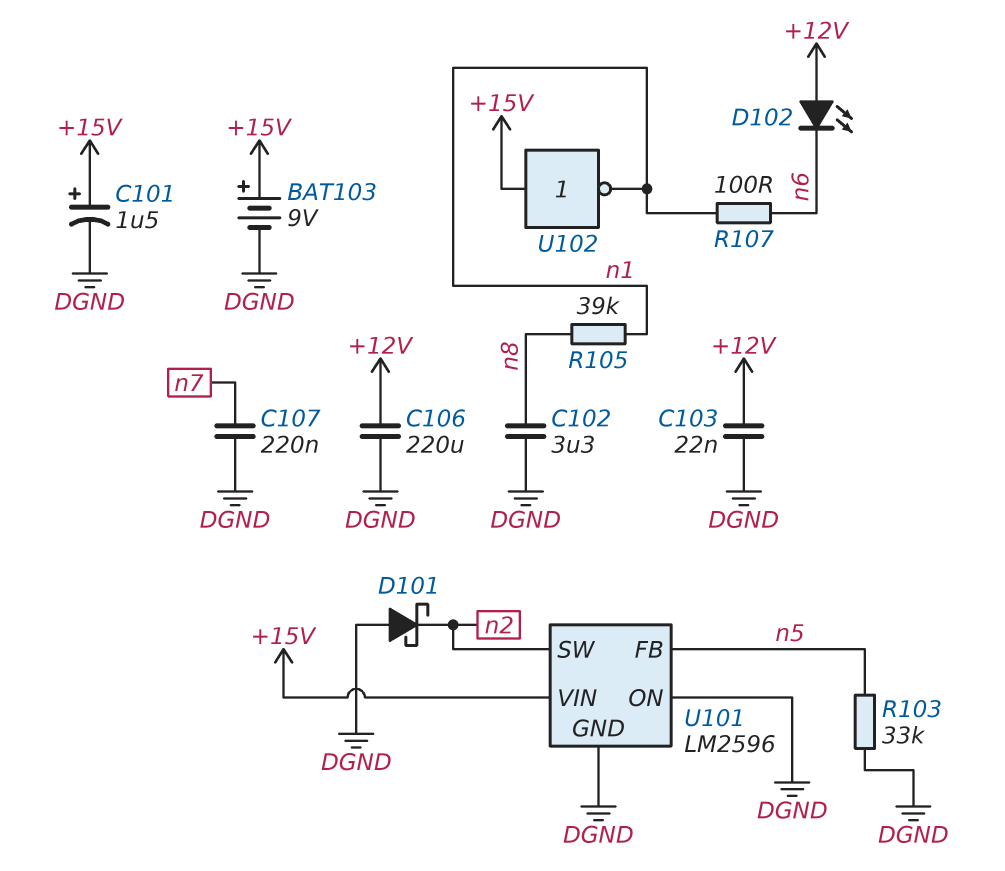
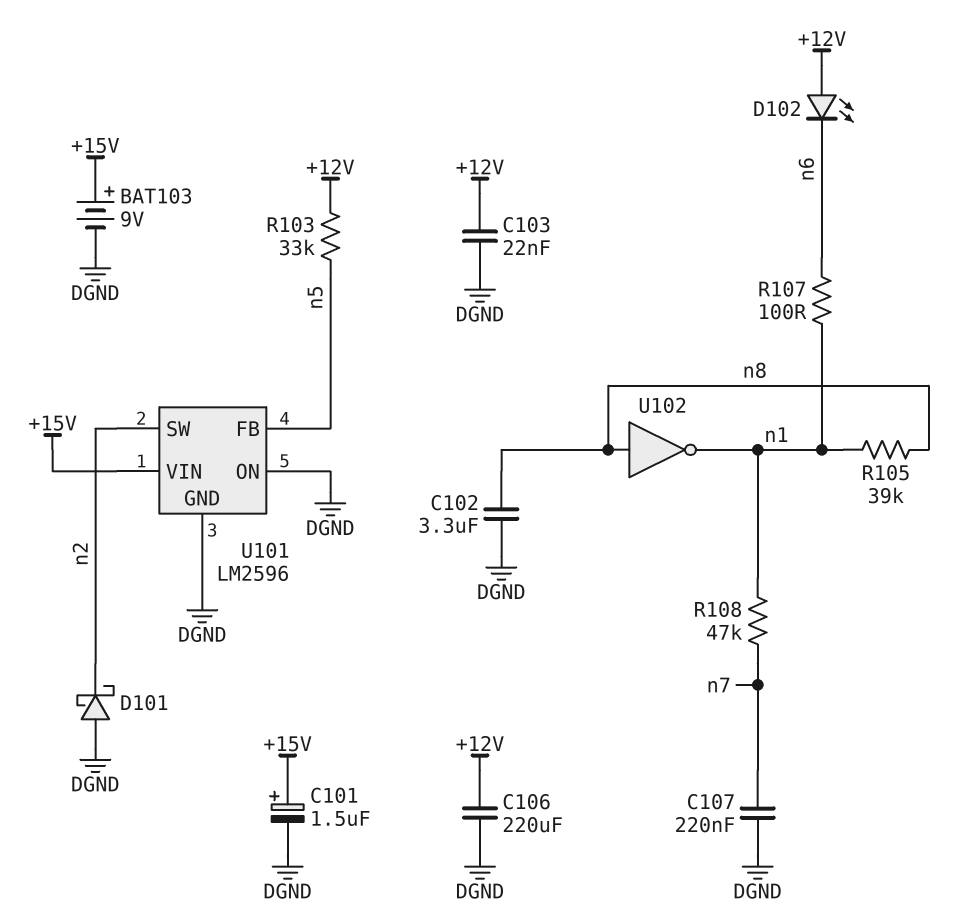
R103: 33k (DGND, n5) -> 33k (+12V, n5)
R108: none -> 47k (n1, n7)
U102: NOT (in +15V, out n1) -> NOT (in n8, out n1)

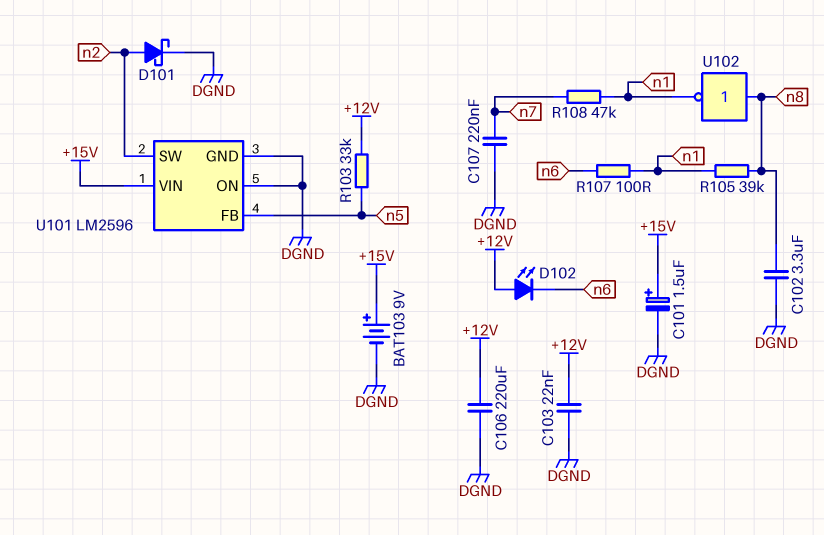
D101: schottky (A DGND, K n2) -> schottky (A n2, K DGND)

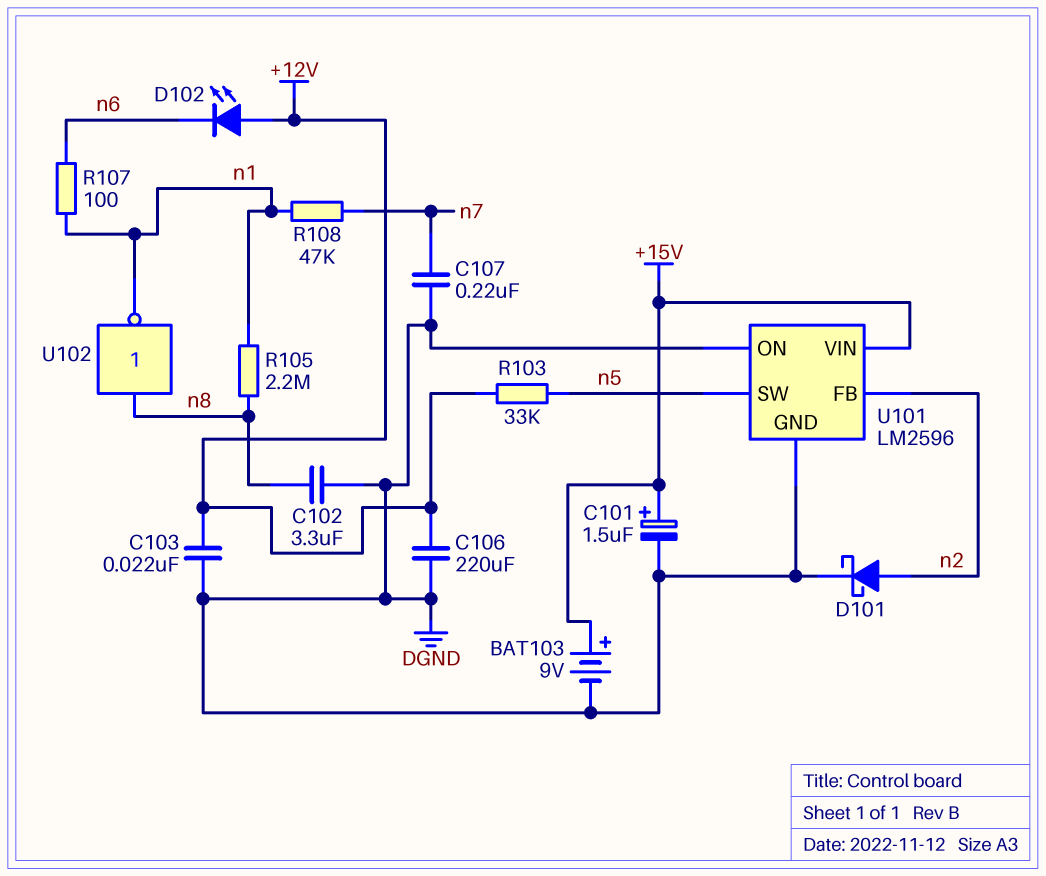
R105: 39k (n1, n8) -> 2.2M (n1, n8)
U101 pin FB: n5 -> n2
U101 pin SW: n2 -> n5

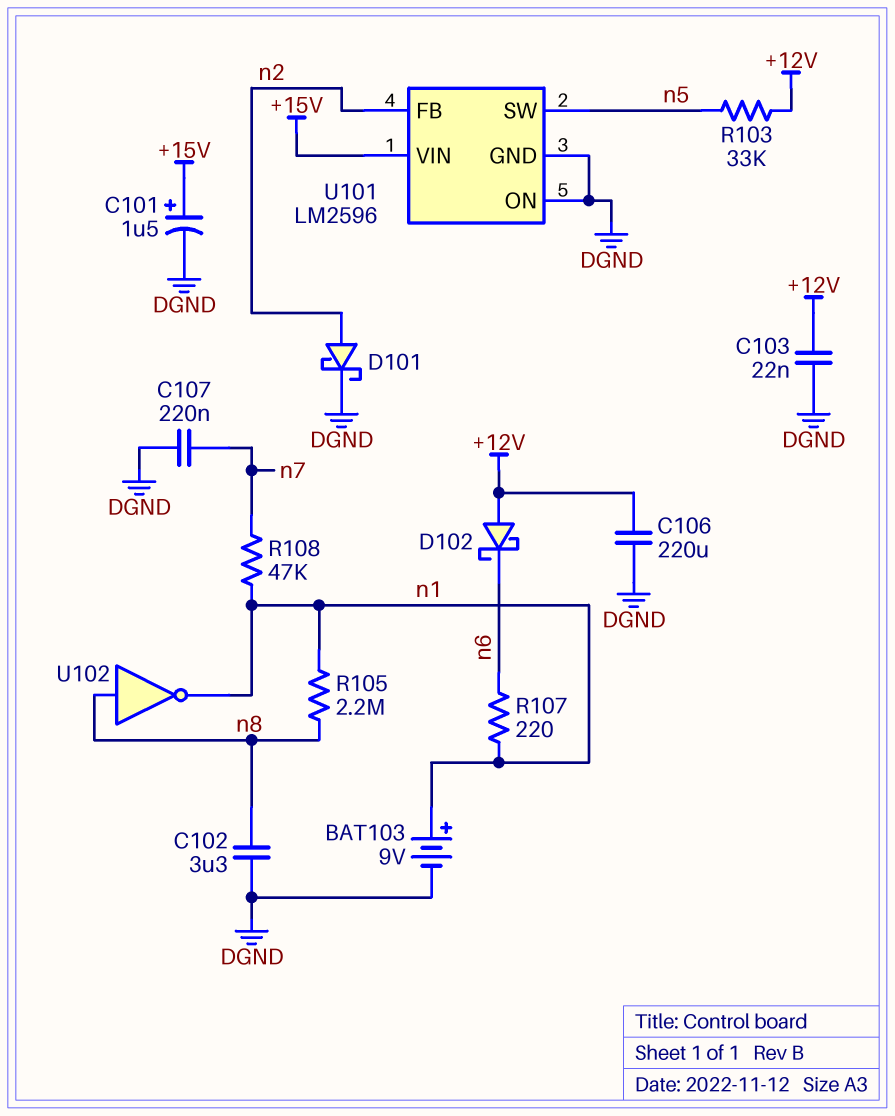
BAT103: 9V (plus +15V, minus DGND) -> 9V (plus n1, minus DGND)
D102: LED (A +12V, K n6) -> schottky (A +12V, K n6)
R107: 100 (n1, n6) -> 220 (n1, n6)

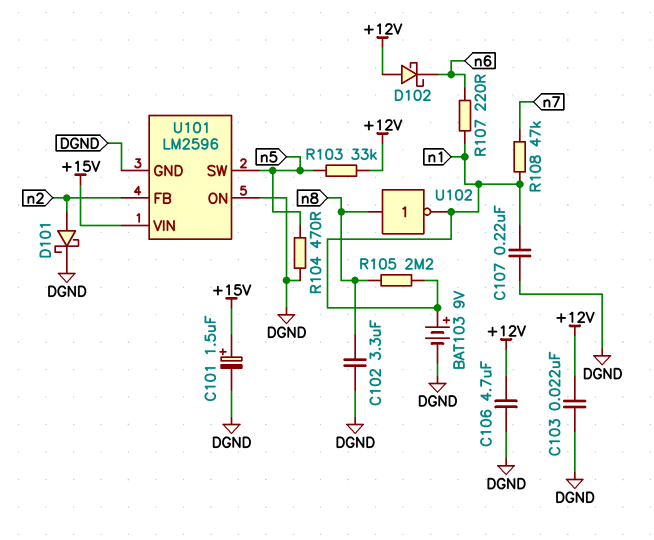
C106: 220uF (+12V, DGND) -> 4.7uF (+12V, DGND)
C107: 220nF (DGND, n7) -> 220nF (DGND, n1)
R104: none -> 470 (DGND, n5)

